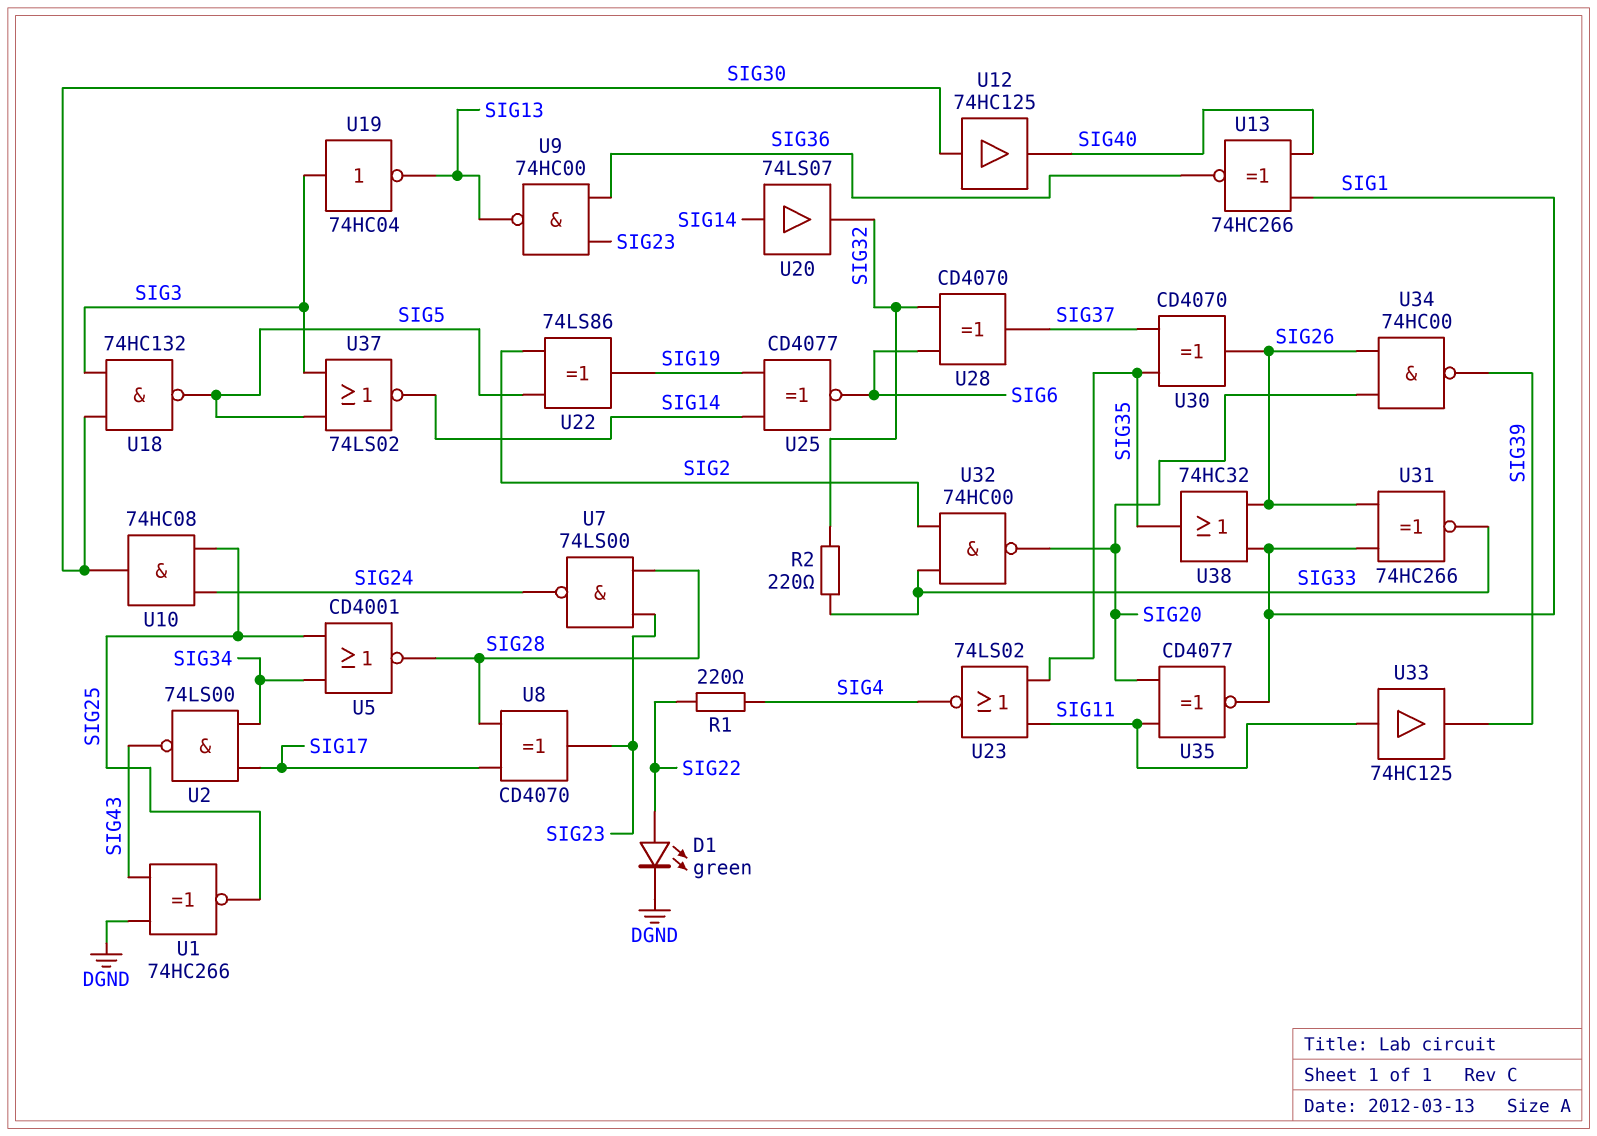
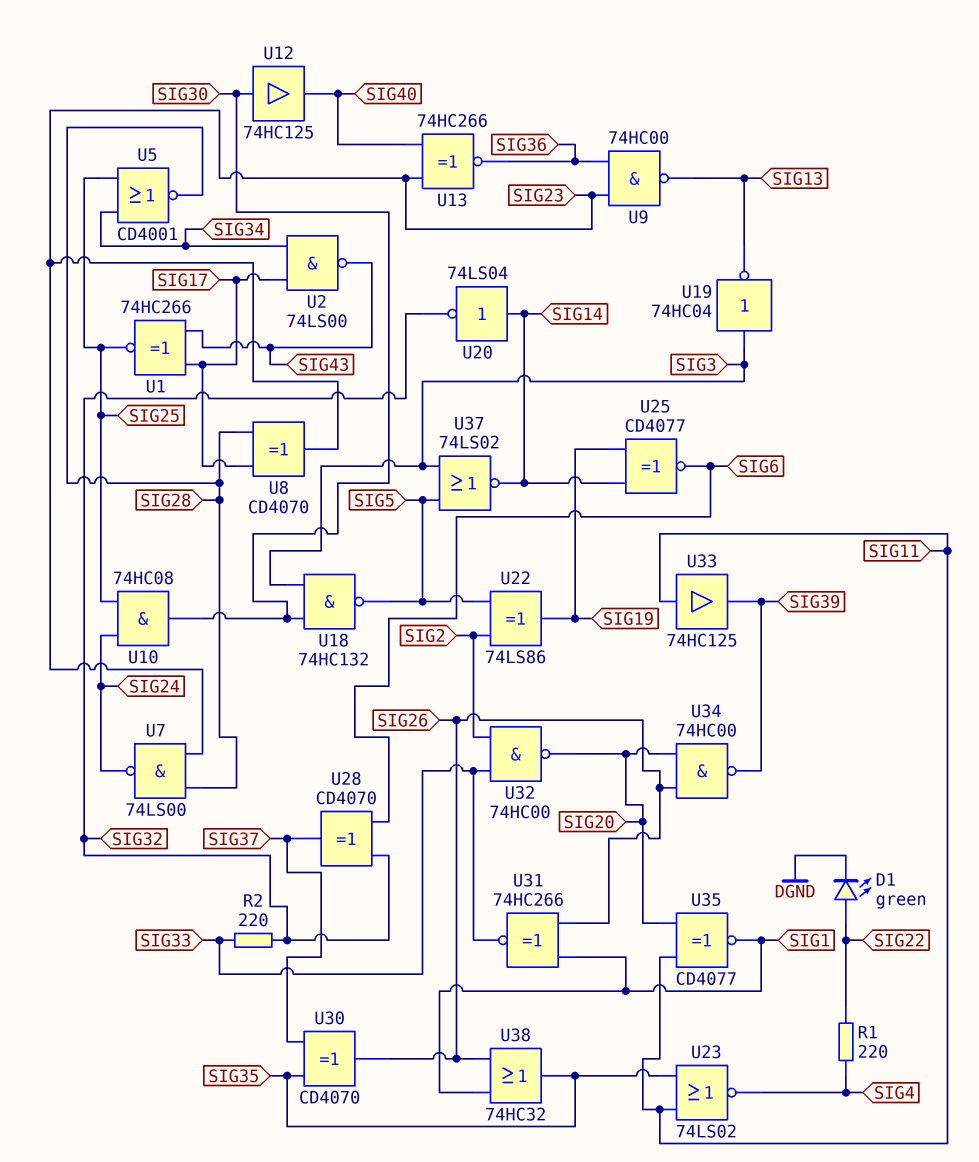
U1: XNOR 74HC266 (in DGND, in SIG43, out SIG25) -> XNOR 74HC266 (in SIG17, in SIG43, out SIG25)
U13: XNOR 74HC266 (in SIG1, in SIG40, out SIG36) -> XNOR 74HC266 (in SIG23, in SIG40, out SIG36)
U20: buffer 74LS07 (in SIG14, out SIG32) -> NOT 74LS04 (in SIG14, out SIG32)

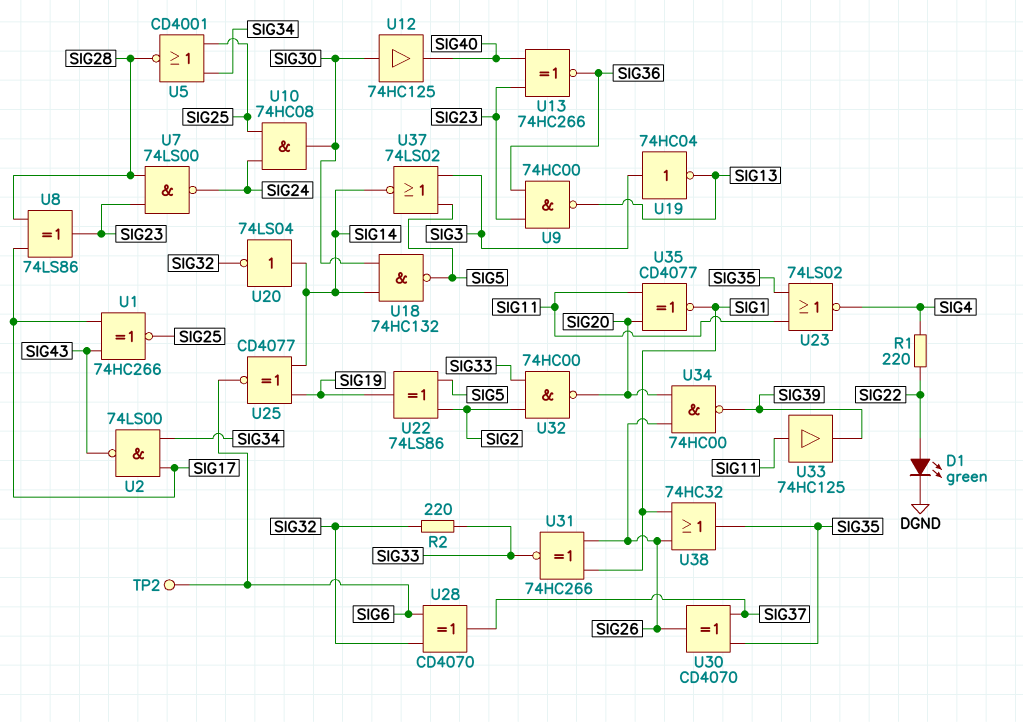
TP2: none -> test point (SIG6)
U8: XOR CD4070 (in SIG17, in SIG28, out SIG23) -> XOR 74LS86 (in SIG17, in SIG28, out SIG23)
U18: NAND 74HC132 (in SIG3, in SIG30, out SIG5) -> NAND 74HC132 (in SIG14, in SIG30, out SIG5)

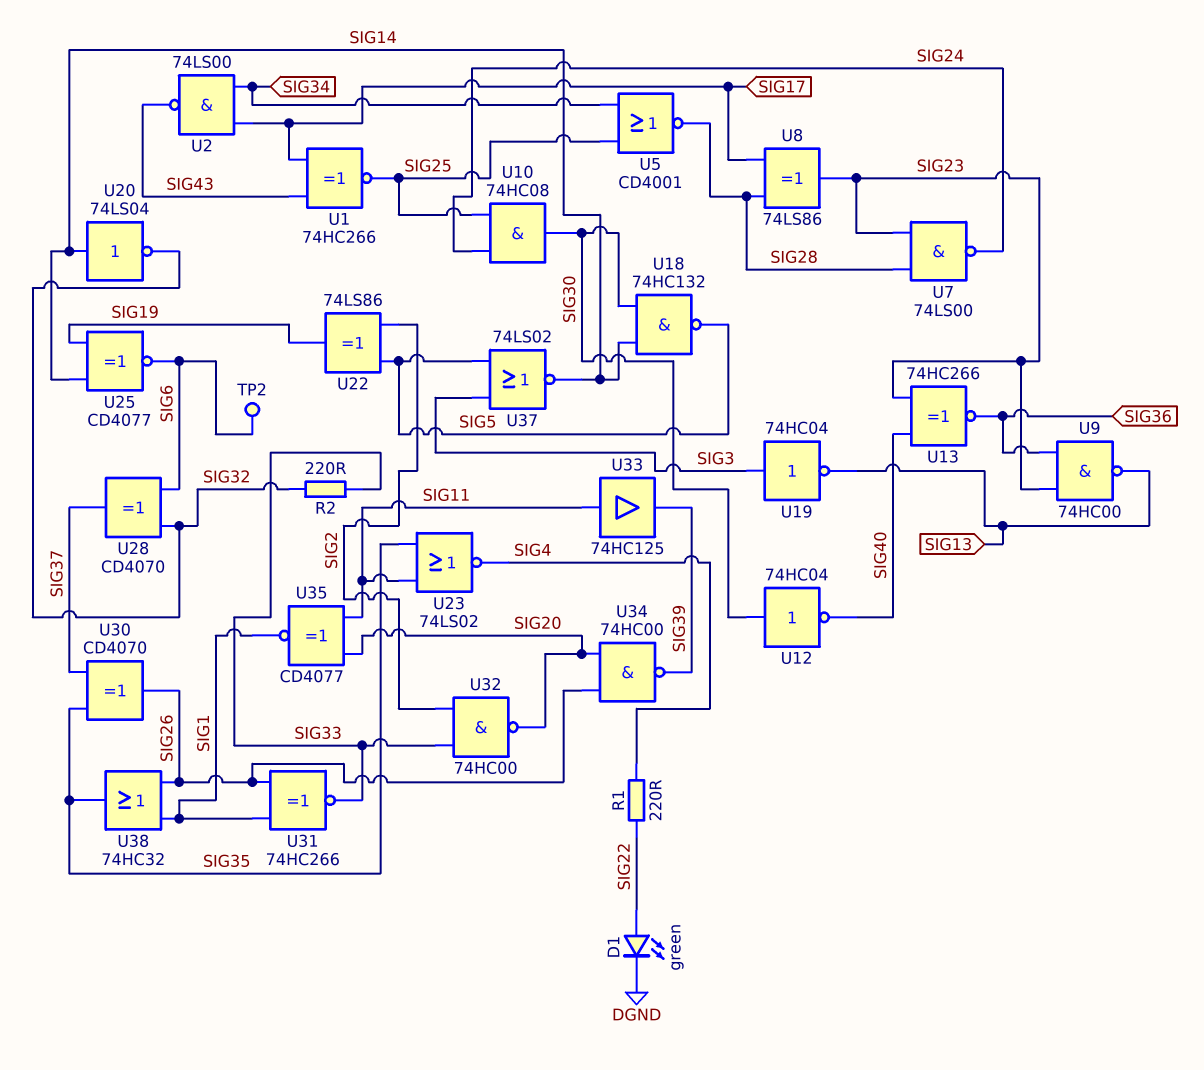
U12: buffer 74HC125 (in SIG30, out SIG40) -> NOT 74HC04 (in SIG30, out SIG40)

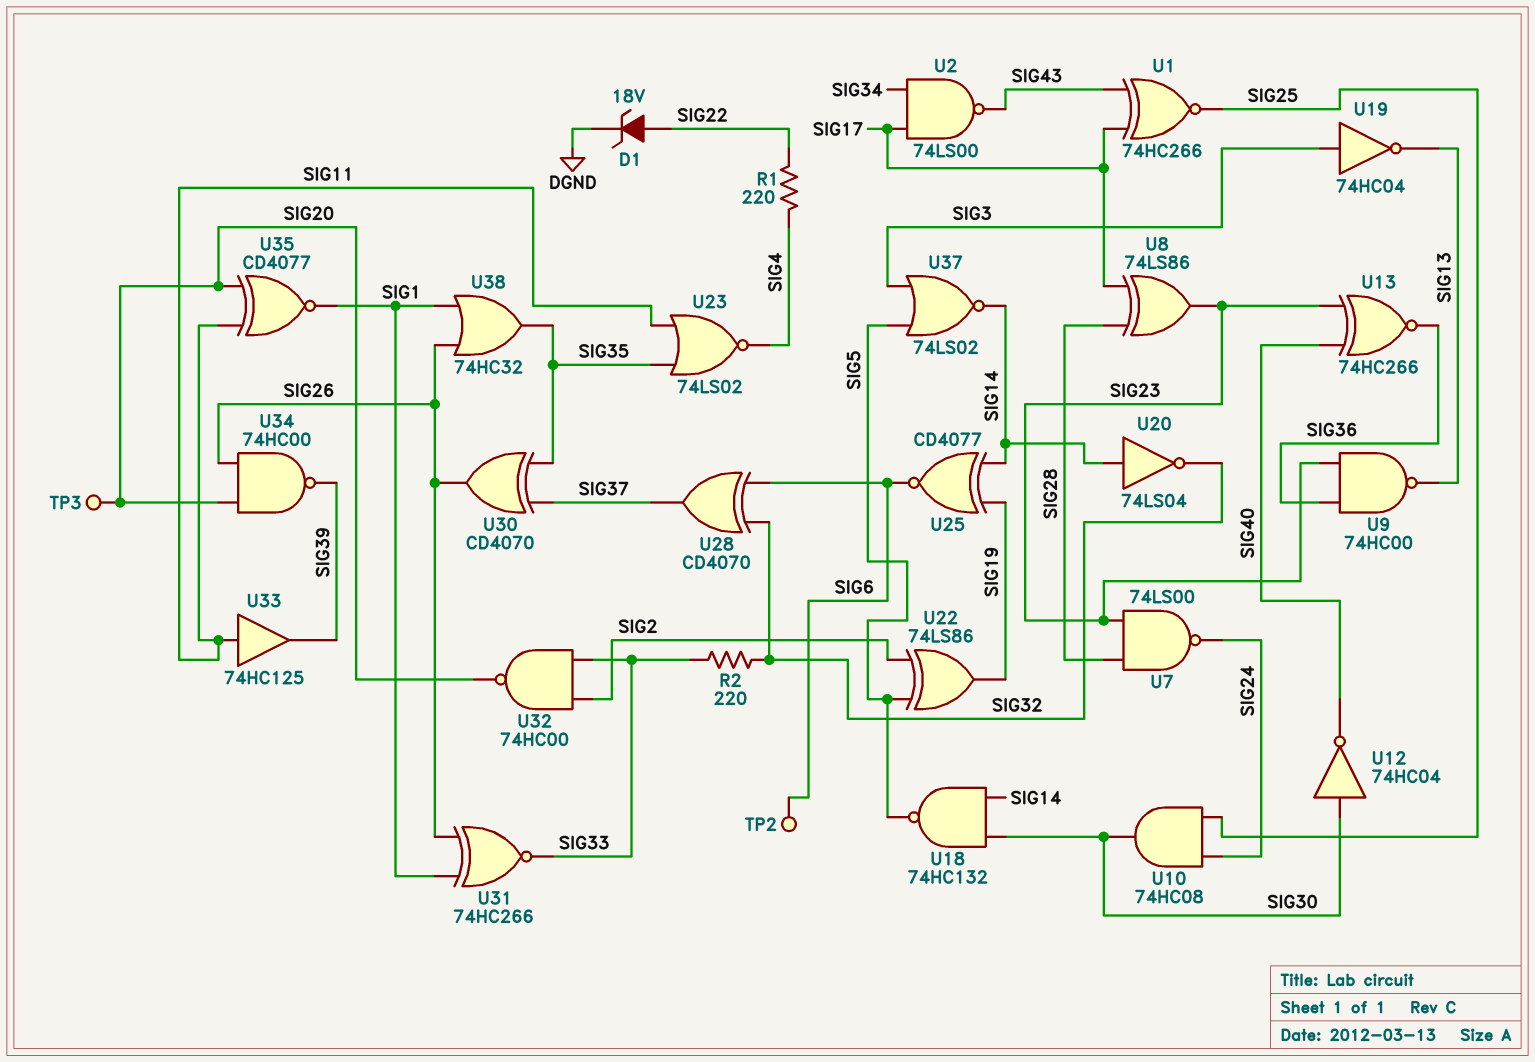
D1: LED green (A SIG22, K DGND) -> zener 18V (A SIG22, K DGND)
TP3: none -> test point (SIG20)
U5: NOR CD4001 (in SIG25, in SIG34, out SIG28) -> none

